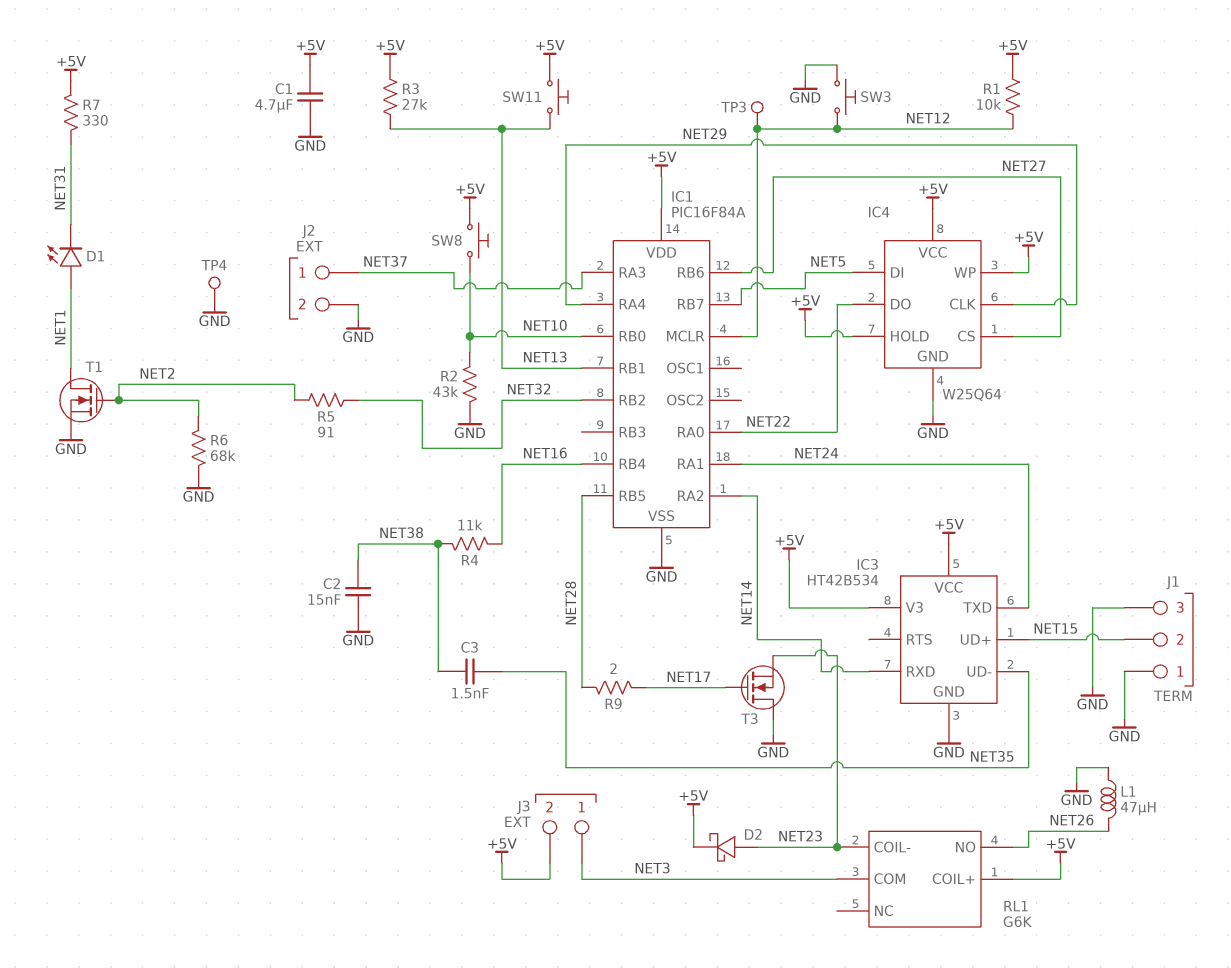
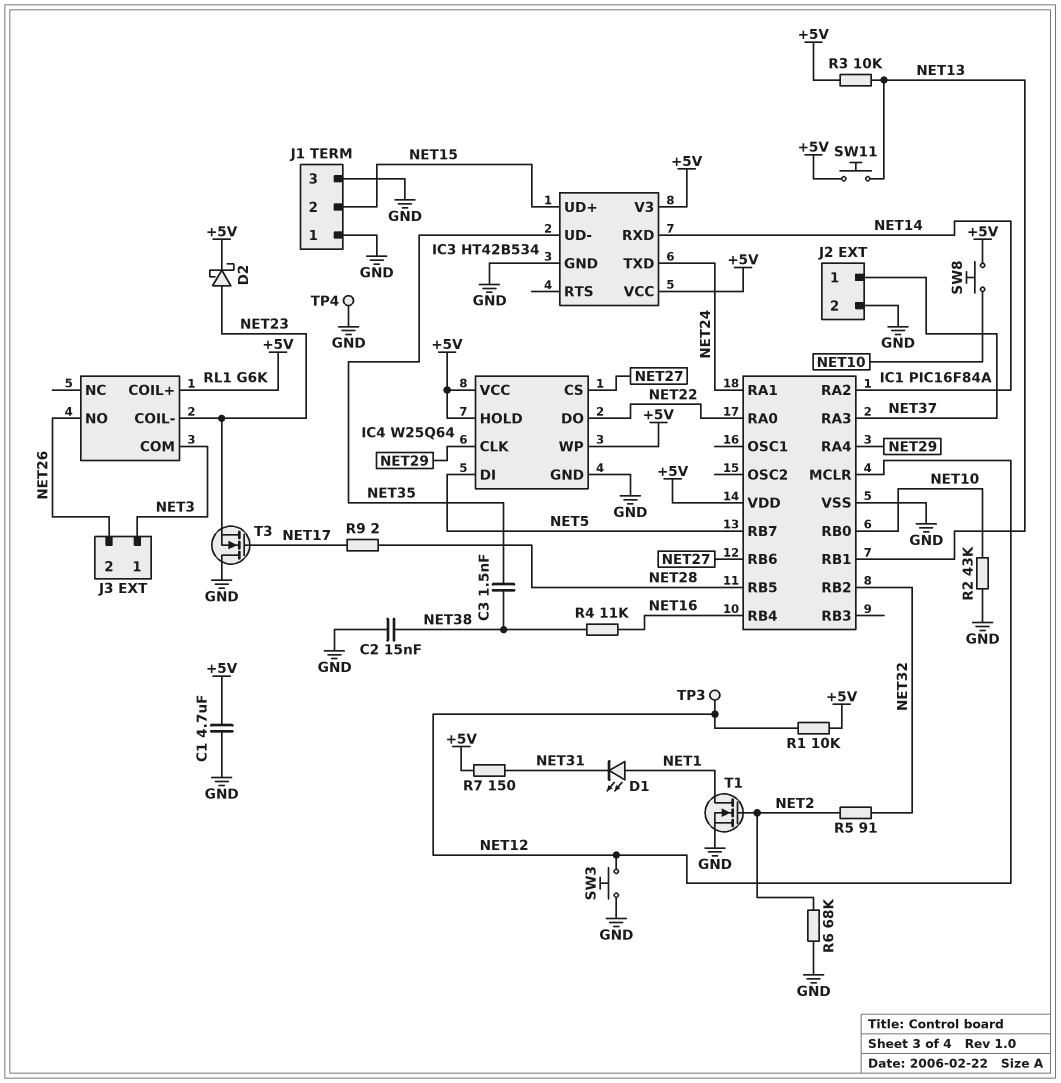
J3 pin 2: +5V -> NET26
L1: 47uH (GND, NET26) -> none
R3: 27k (+5V, NET13) -> 10k (+5V, NET13)
R7: 330 (+5V, NET31) -> 150 (+5V, NET31)

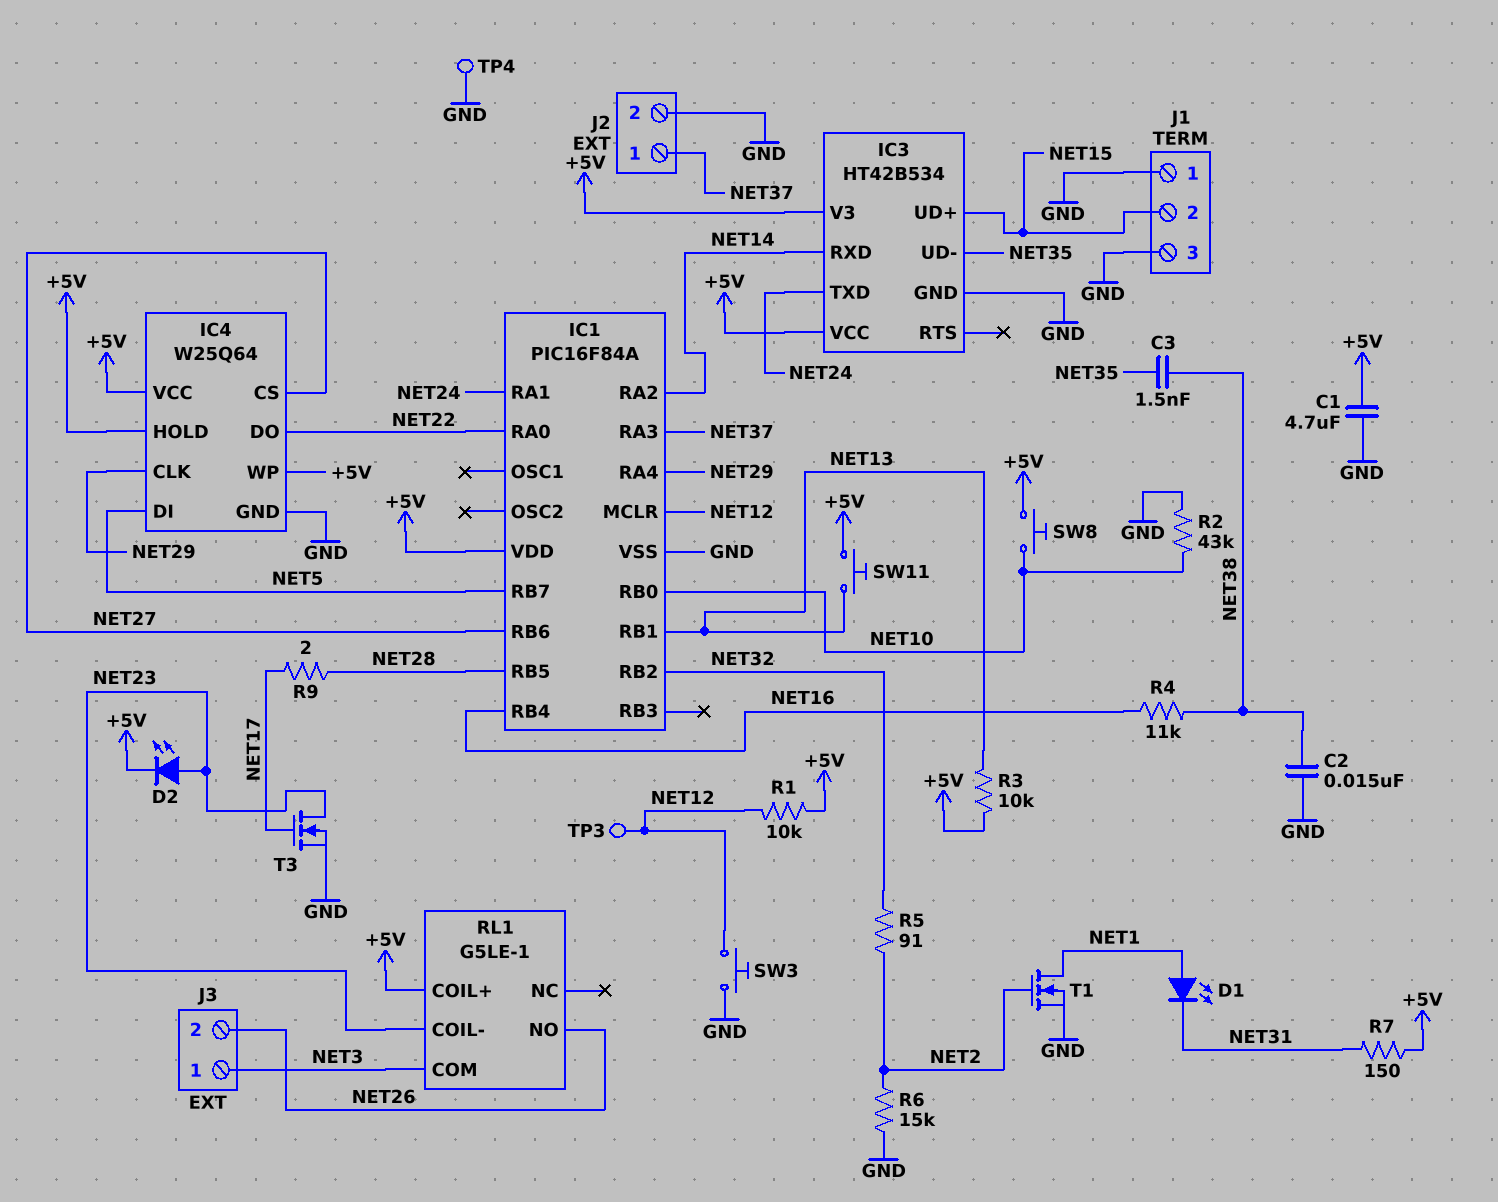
D2: schottky (A NET23, K +5V) -> LED (A NET23, K +5V)
R6: 68k (GND, NET2) -> 15k (GND, NET2)
RL1: G6K -> G5LE-1
T3: NMOS (G NET17, D GND, S NET23) -> NMOS (G NET17, D NET23, S GND)

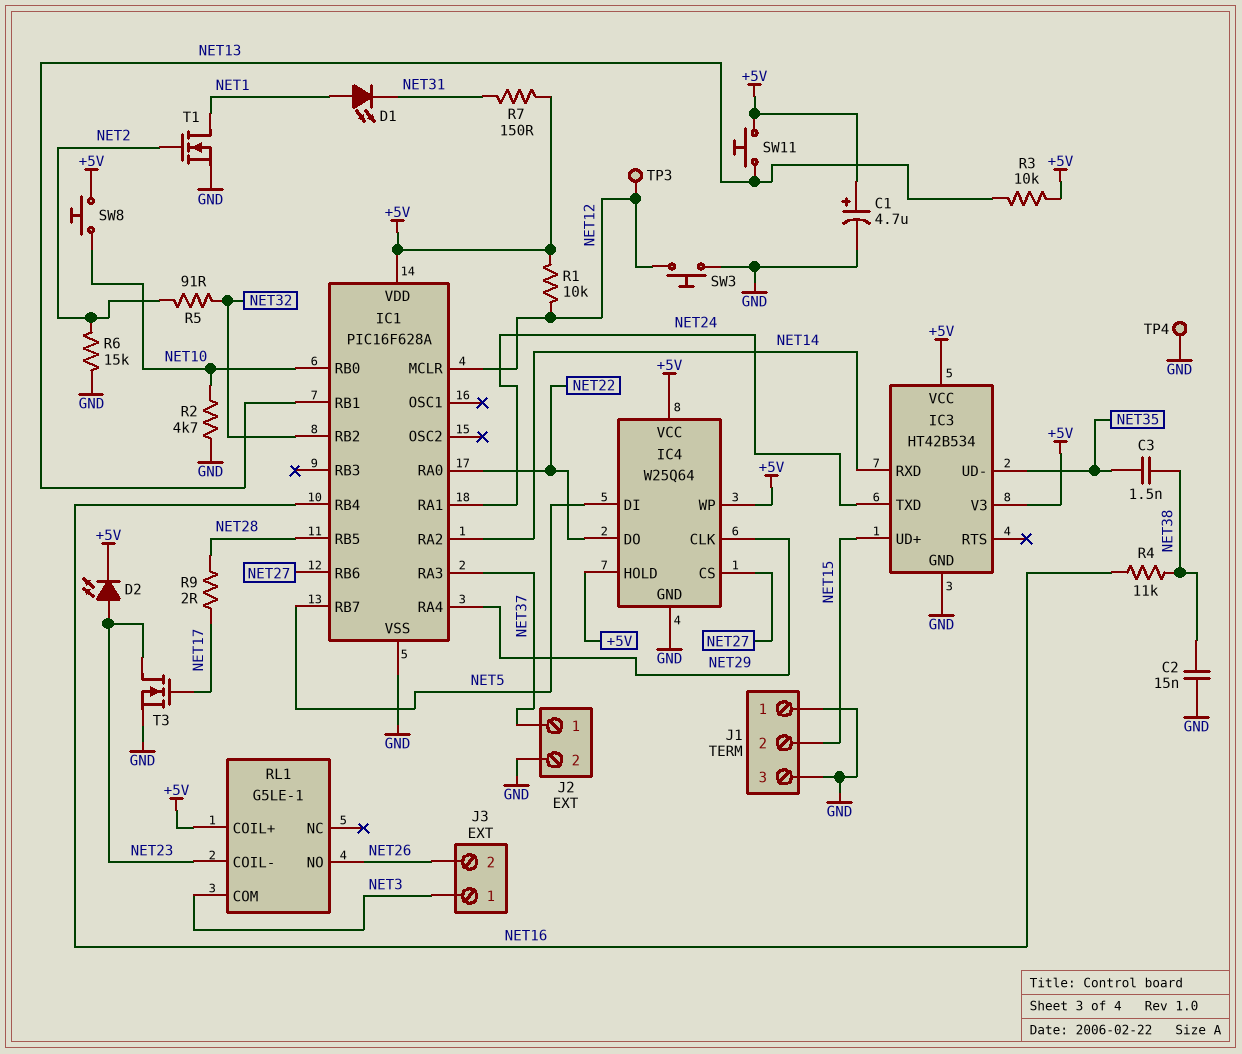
C1: 4.7uF (+5V, GND) -> 4.7uF (plus +5V, minus GND)
IC1: PIC16F84A -> PIC16F628A
R2: 43k (GND, NET10) -> 4.7k (GND, NET10)

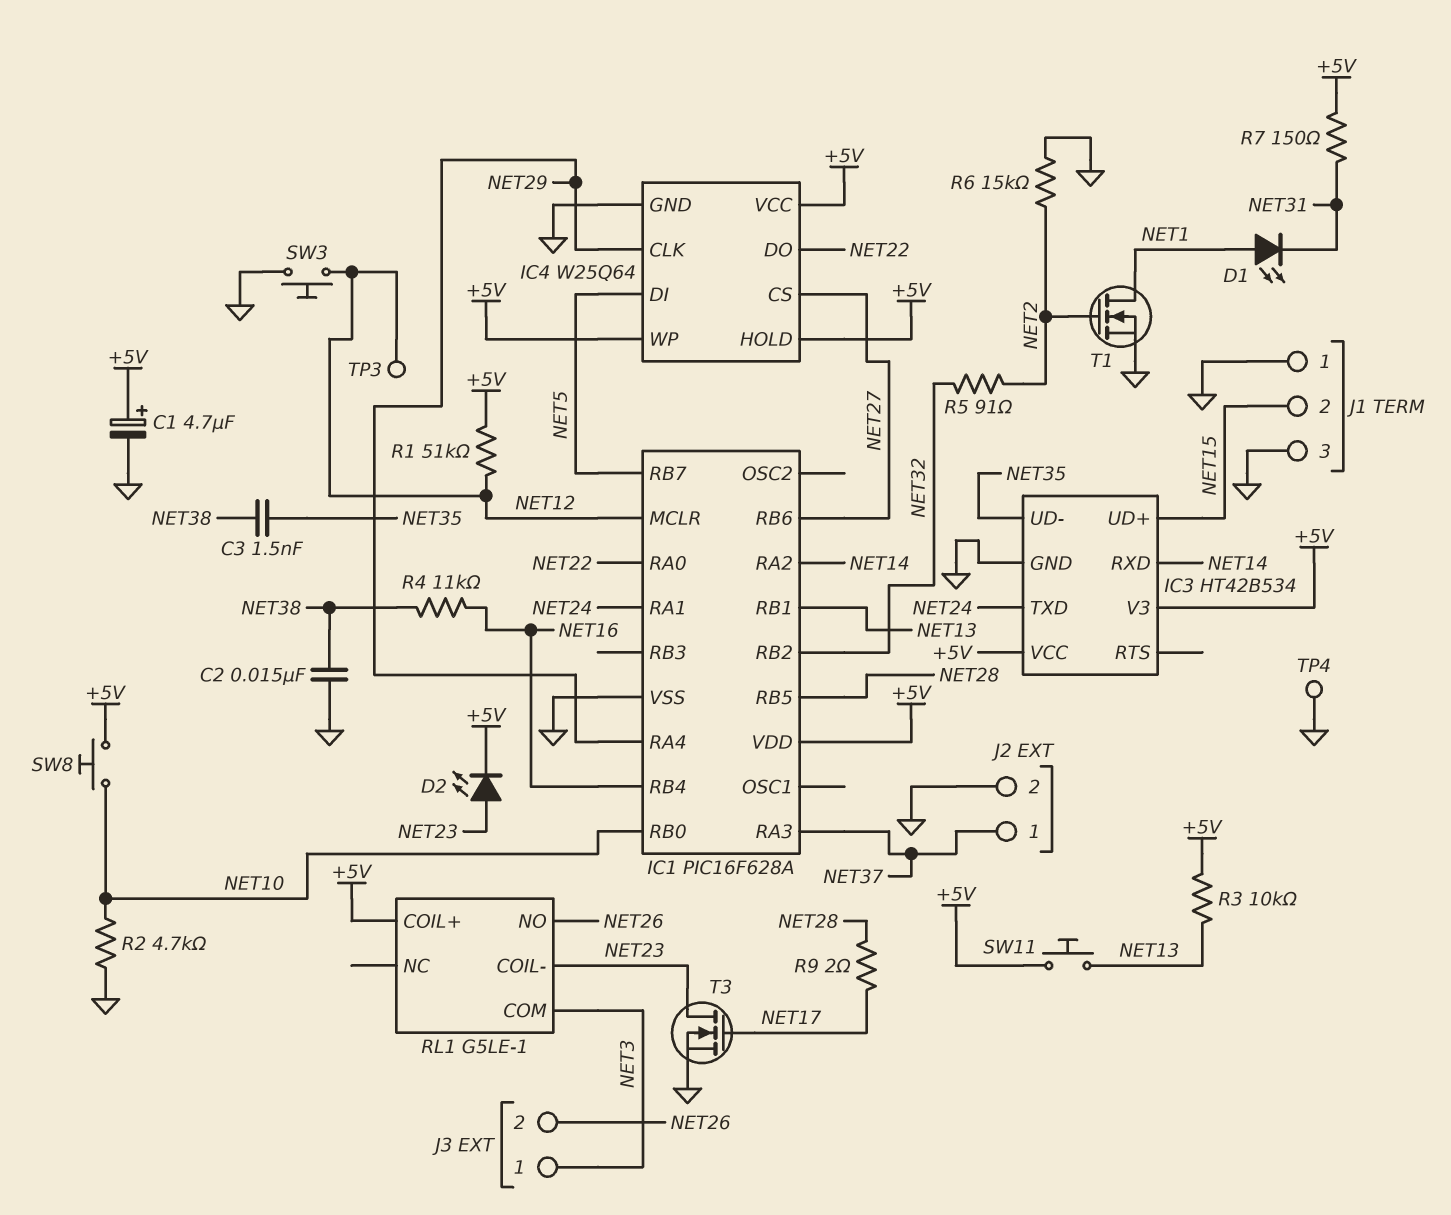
R1: 10k (+5V, NET12) -> 51k (+5V, NET12)

